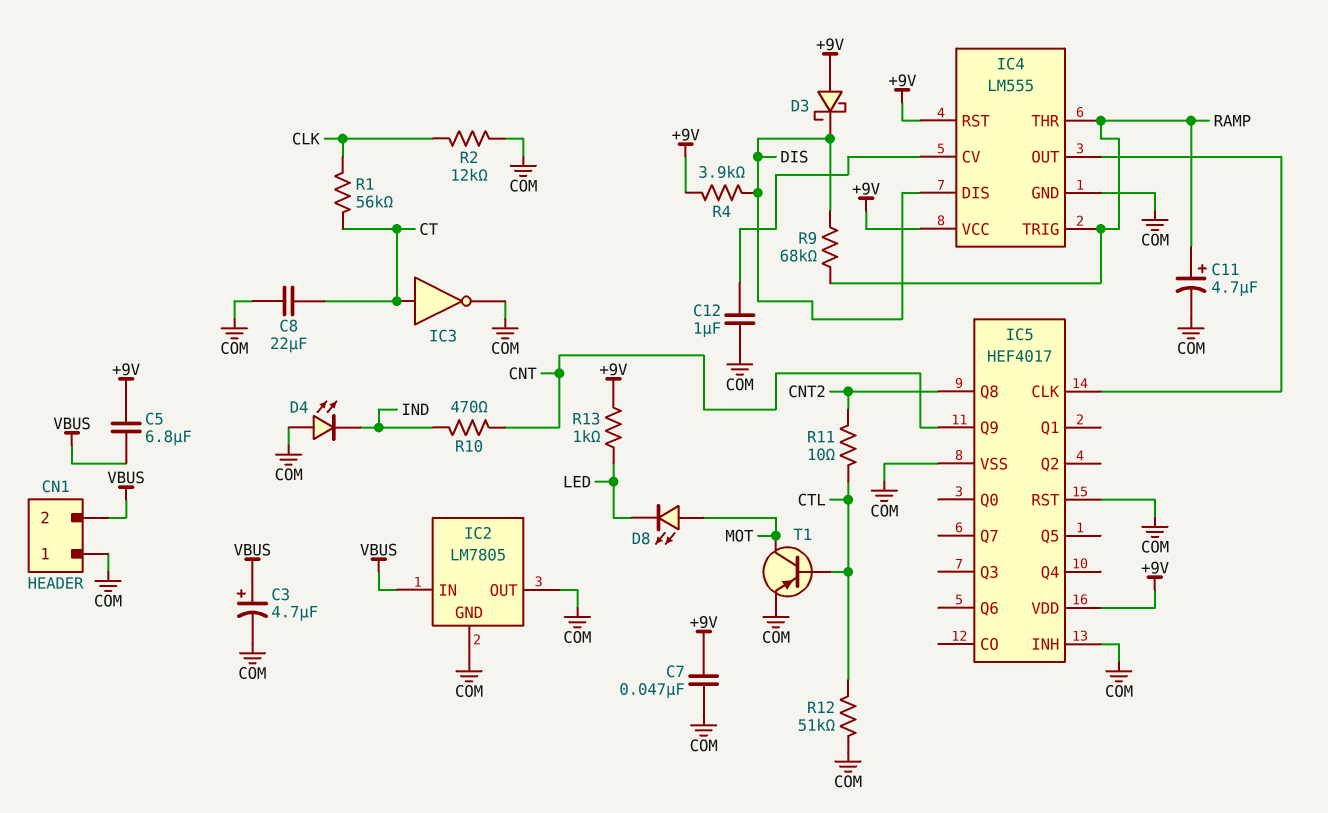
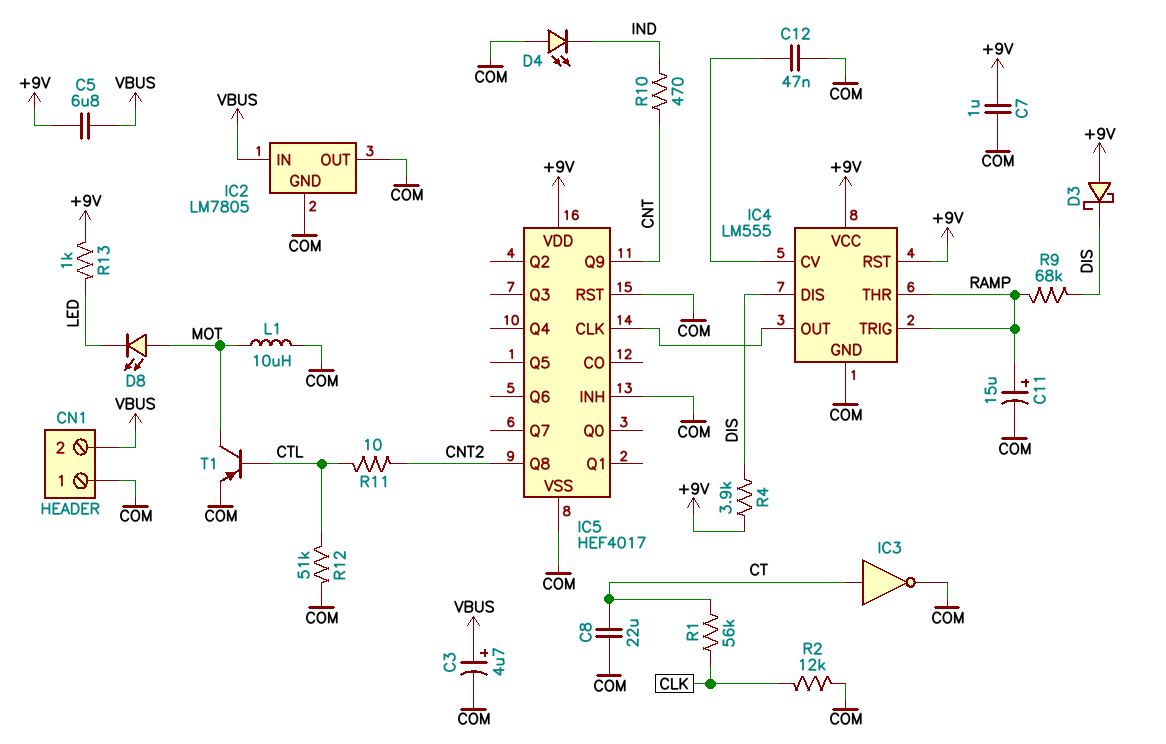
C7: 47nF (+9V, COM) -> 1uF (+9V, COM)
C11: 4.7uF (plus RAMP, minus COM) -> 15uF (plus RAMP, minus COM)
C12: 1uF (COM, IC4/CV) -> 47nF (COM, IC4/CV)
L1: none -> 10uH (COM, MOT)

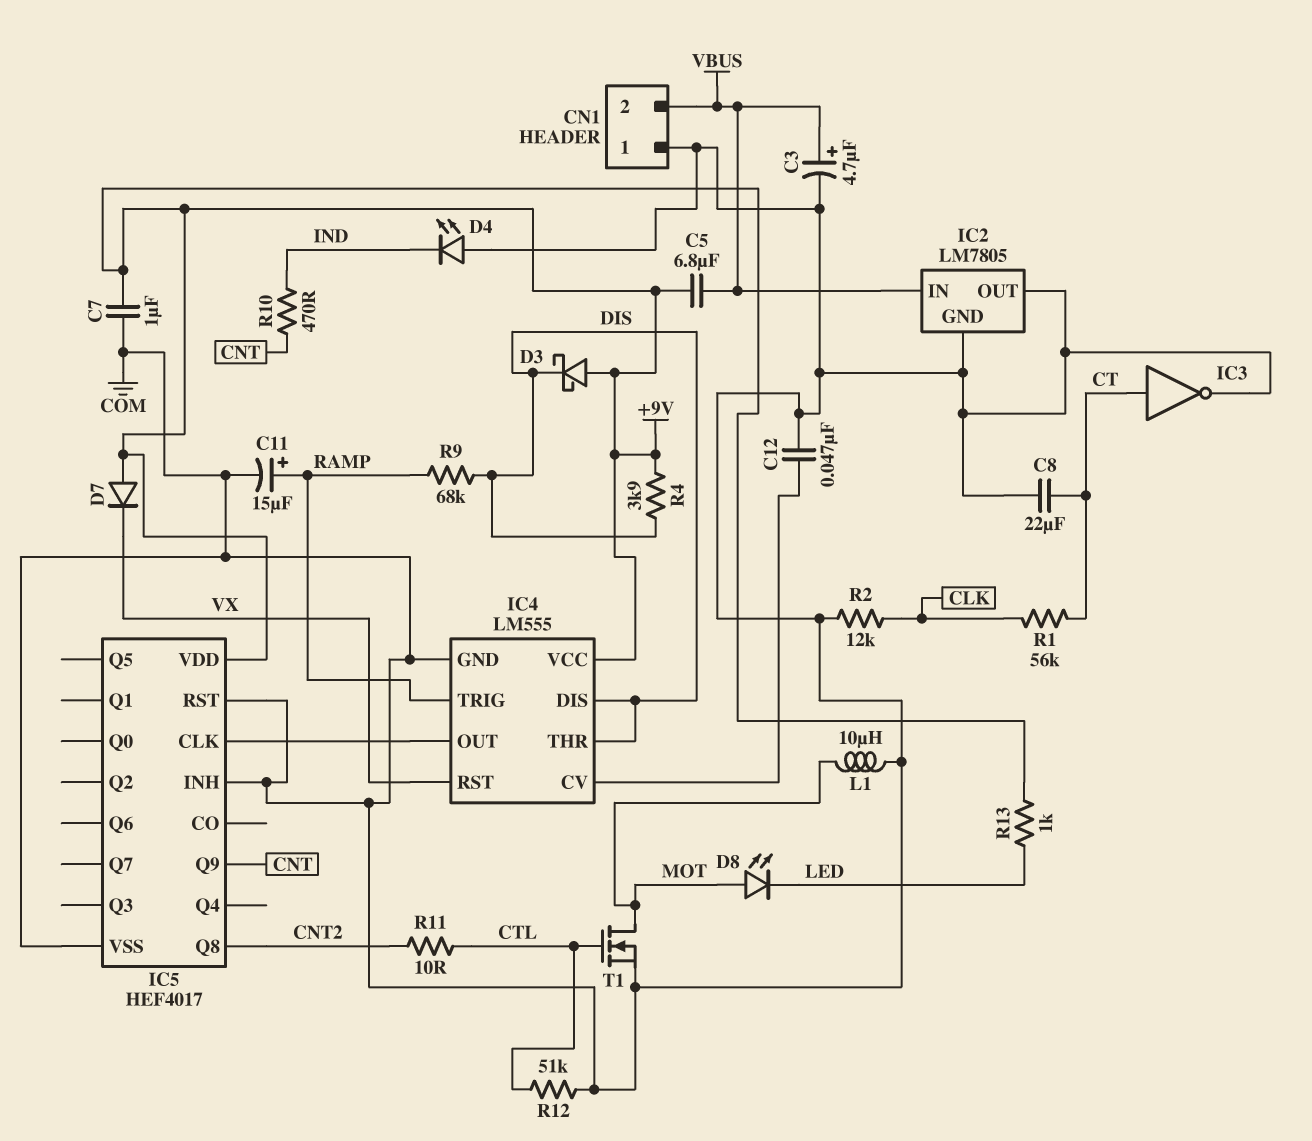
D7: none -> diode (A +9V, K VX)
IC4 pin RST: +9V -> VX
IC4 pin THR: RAMP -> DIS
T1: PNP (B CTL, C MOT, E COM) -> NMOS (G CTL, D MOT, S COM)

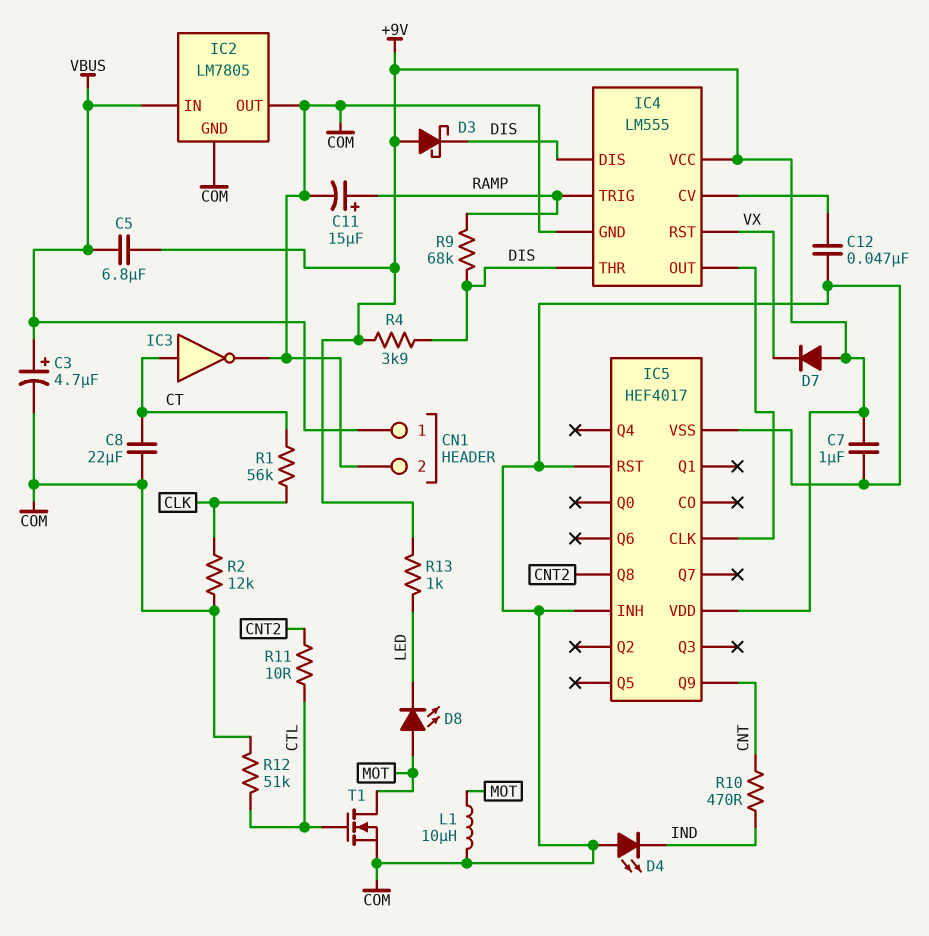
CN1 pin 1: COM -> VBUS
CN1 pin 2: VBUS -> COM

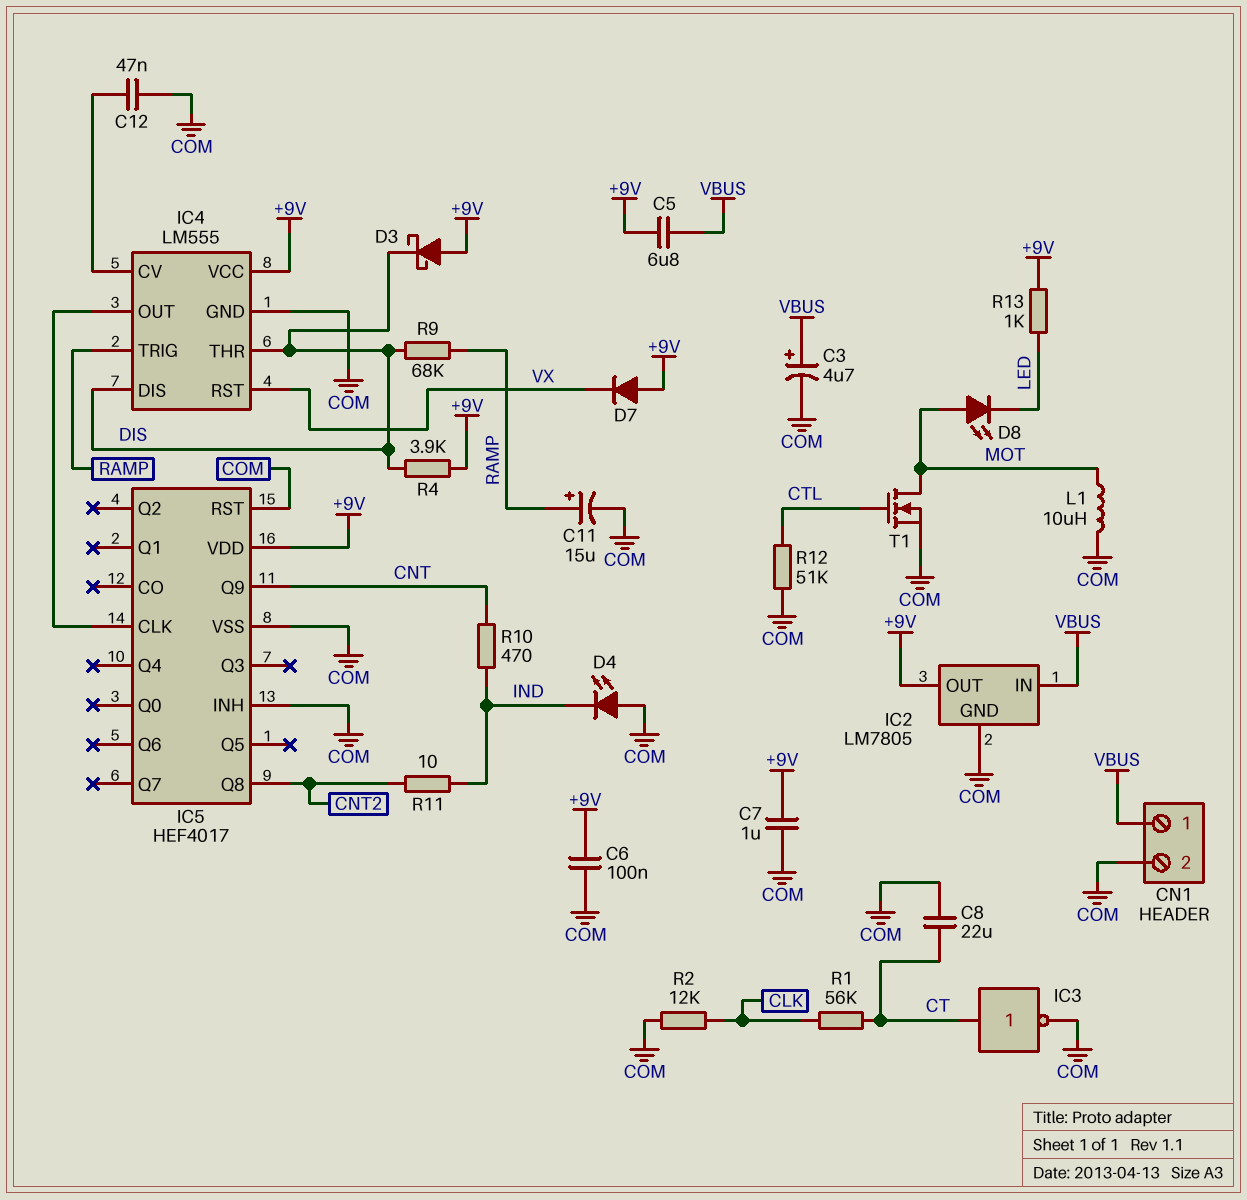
C6: none -> 100nF (+9V, COM)
IC2 pin OUT: COM -> +9V
R11: 10 (CNT2, CTL) -> 10 (CNT2, IND)

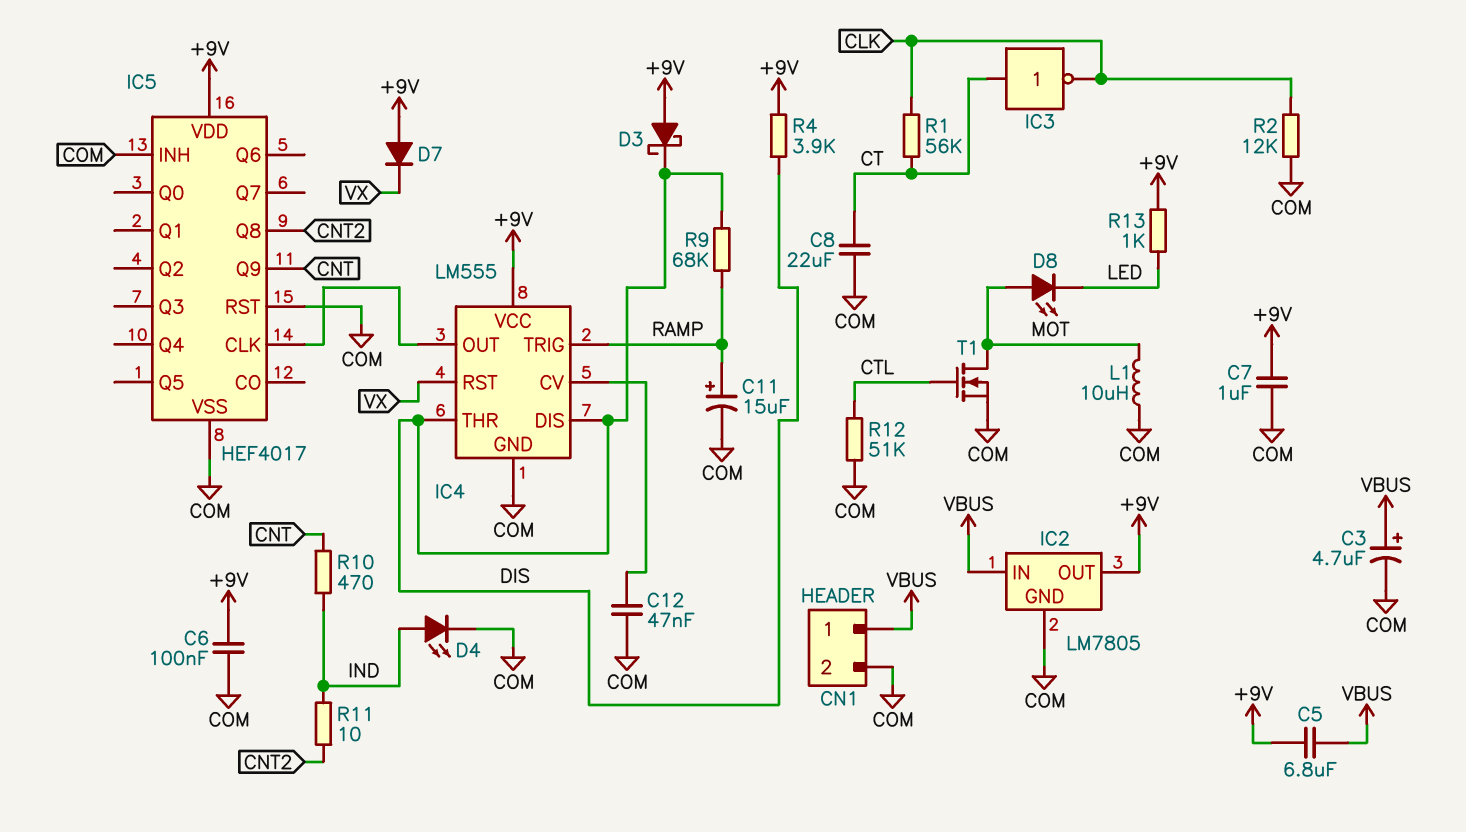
D4: LED (A COM, K IND) -> LED (A IND, K COM)
IC3: NOT (in CT, out COM) -> NOT (in CT, out CLK)

